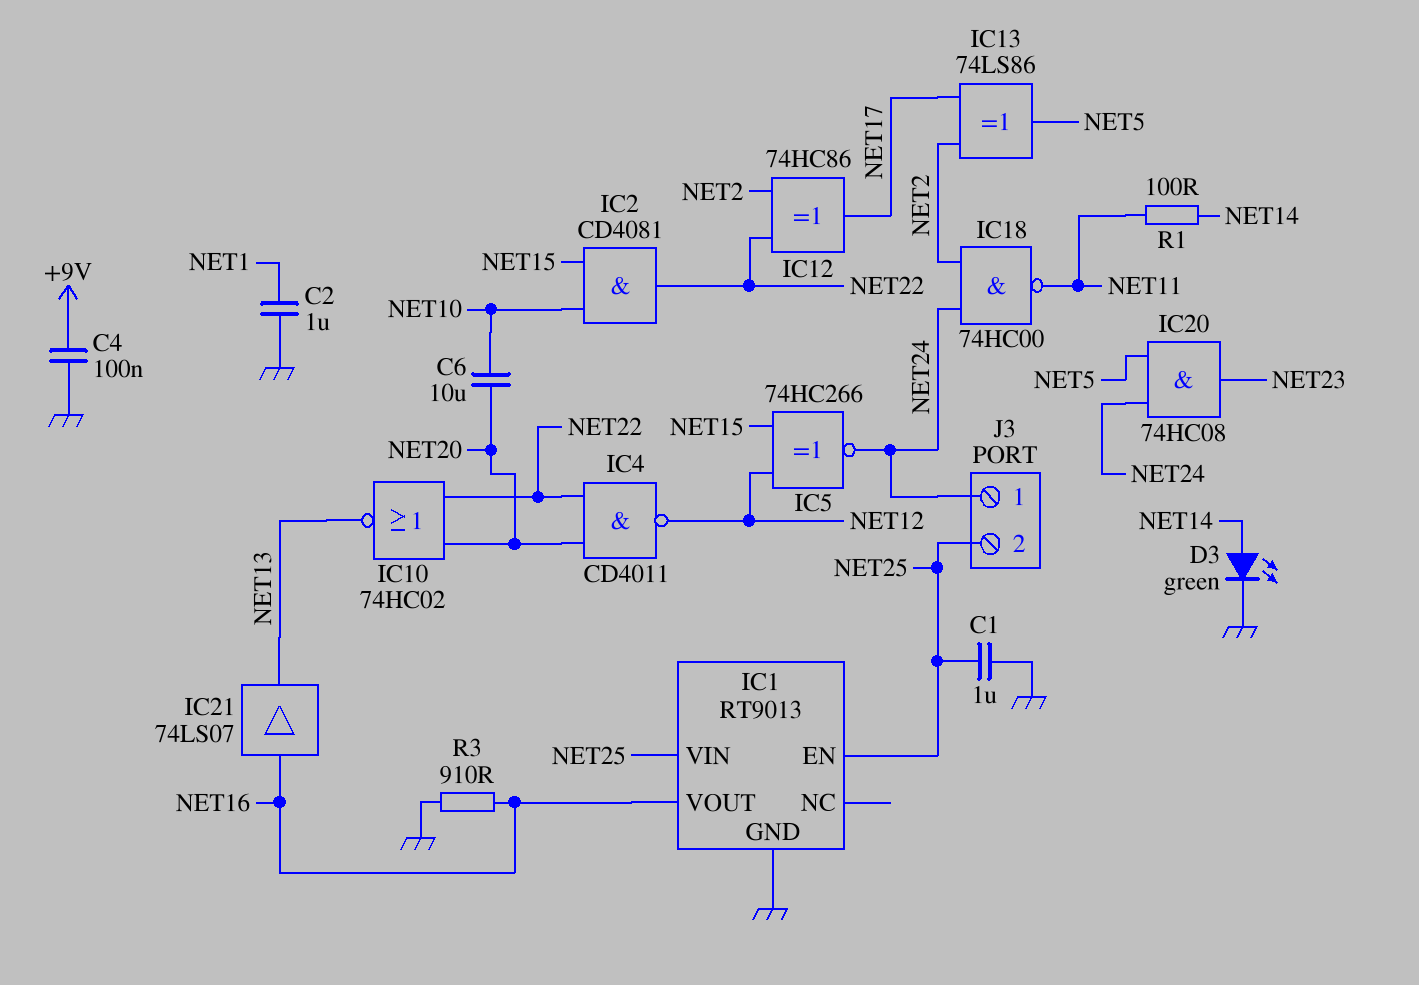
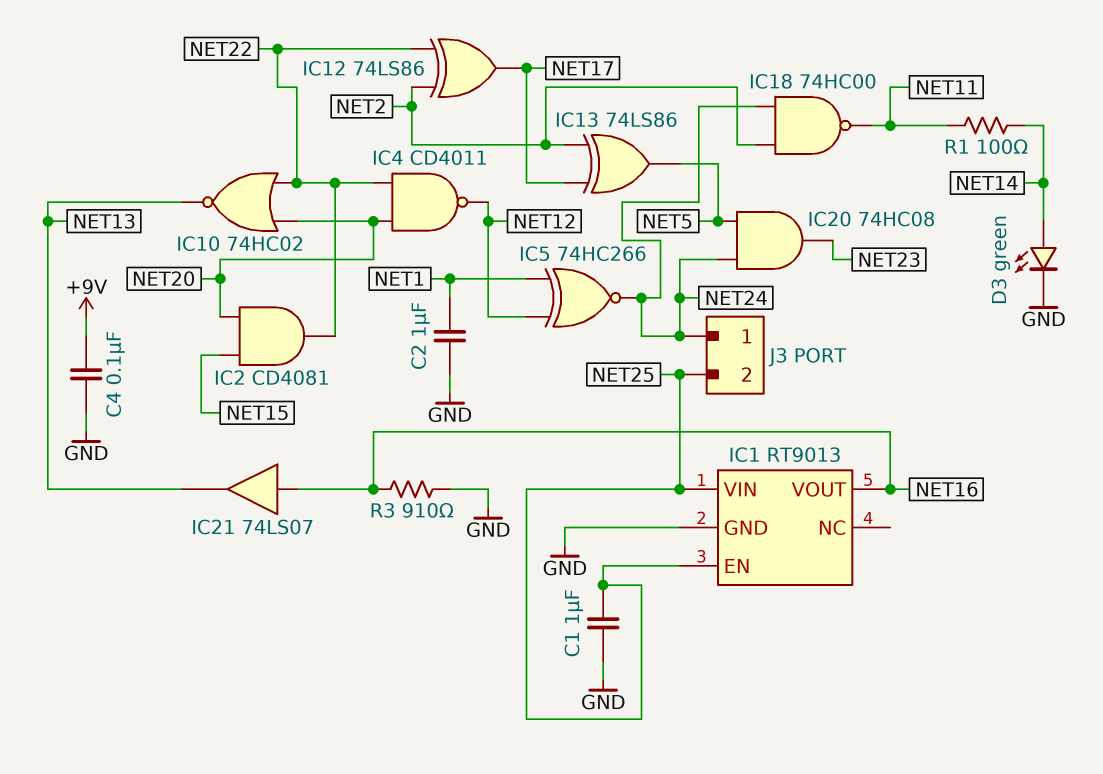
C6: 10uF (NET10, NET20) -> none
IC2: AND CD4081 (in NET10, in NET15, out NET22) -> AND CD4081 (in NET15, in NET20, out NET22)
IC5: XNOR 74HC266 (in NET12, in NET15, out NET24) -> XNOR 74HC266 (in NET1, in NET12, out NET24)
IC12: XOR 74HC86 (in NET2, in NET22, out NET17) -> XOR 74LS86 (in NET2, in NET22, out NET17)

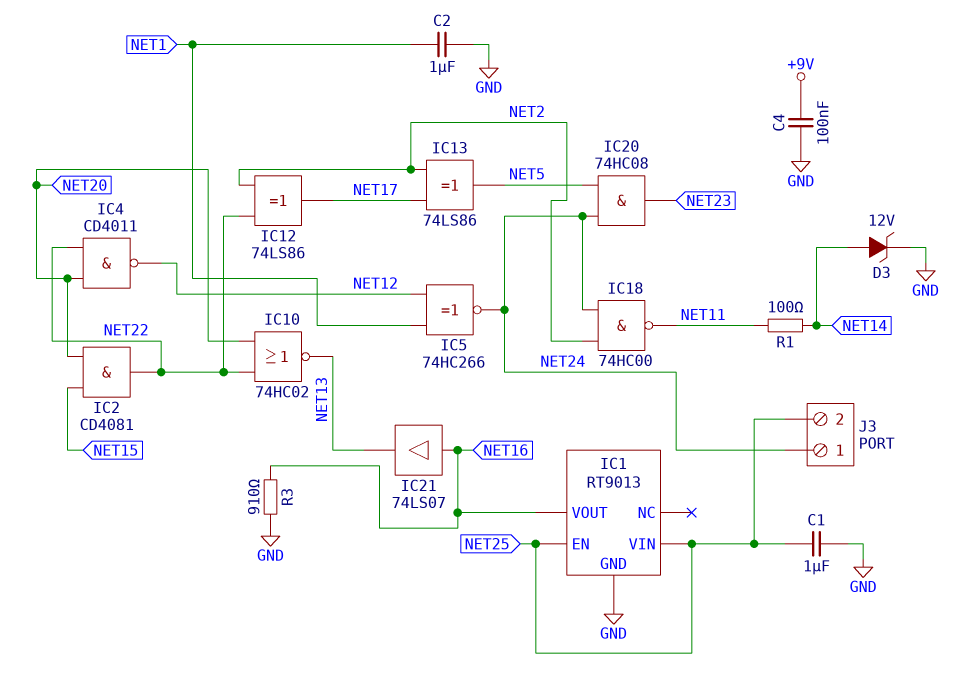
D3: LED green (A NET14, K GND) -> zener 12V (A NET14, K GND)

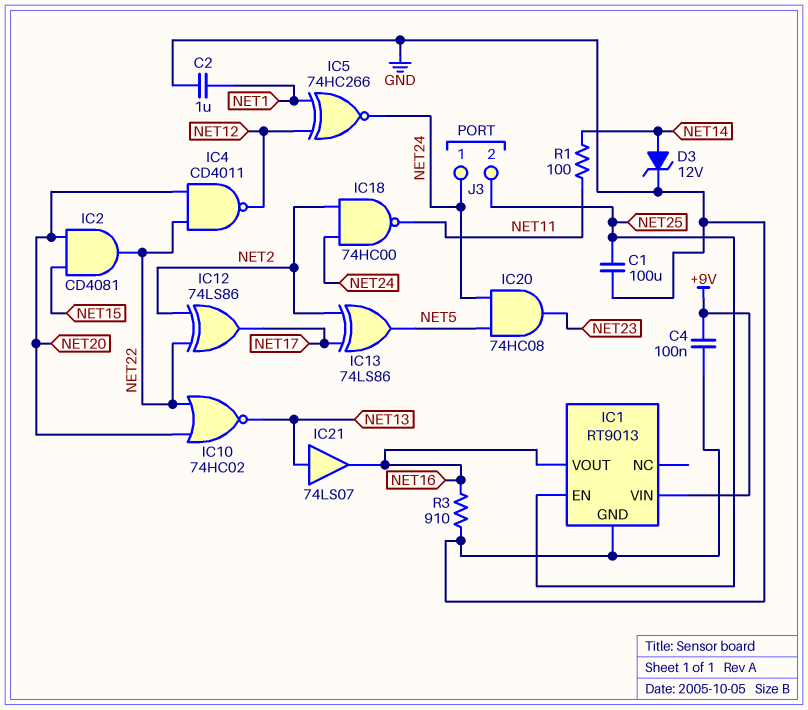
C1: 1uF (GND, NET25) -> 100uF (GND, NET25)
IC1 pin VIN: NET25 -> +9V
IC21: buffer 74LS07 (in NET16, out NET13) -> buffer 74LS07 (in NET13, out NET16)

